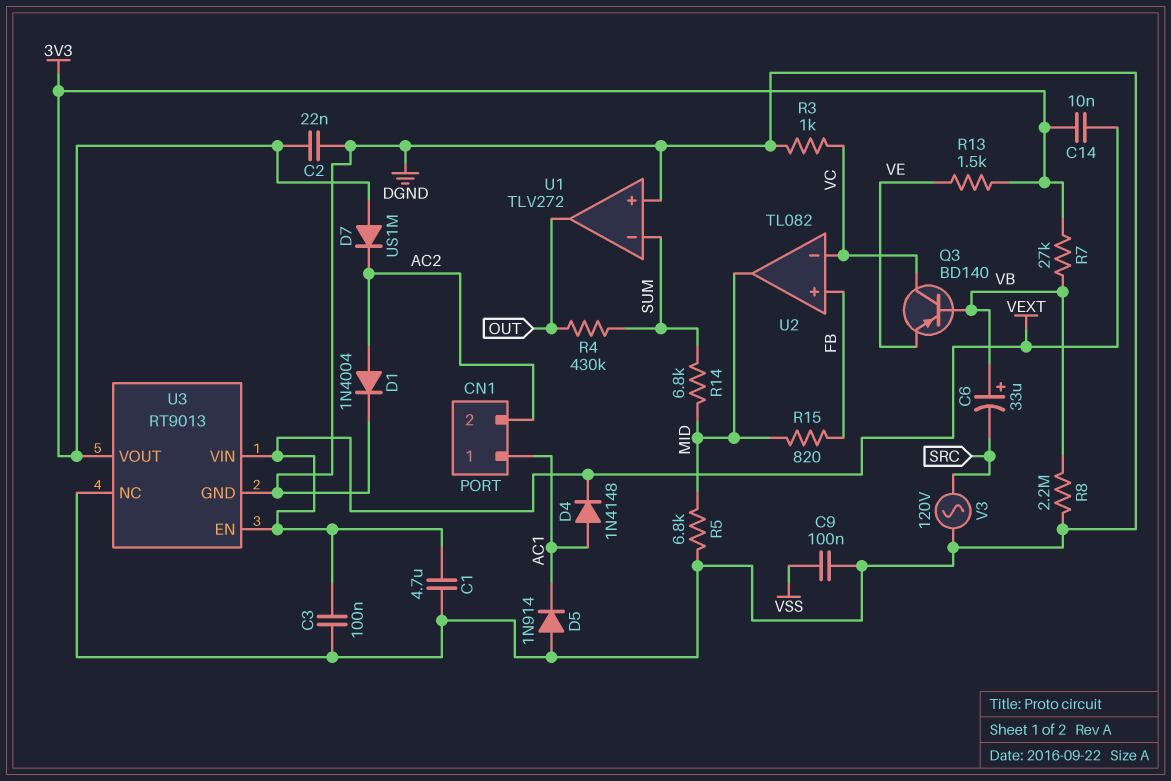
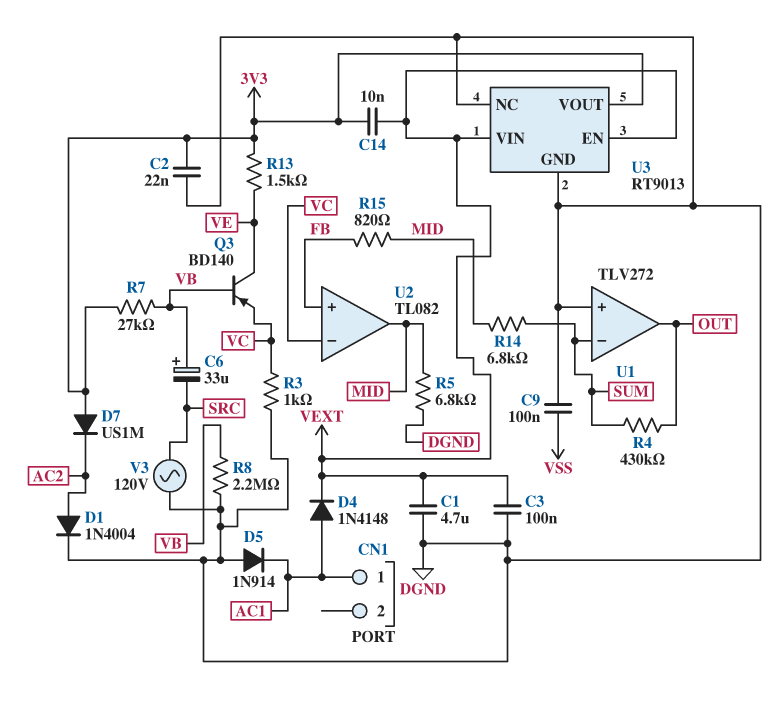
CN1 pin 2: AC2 -> none
Q3: PNP BD140 (B VB, C VC, E VE) -> PNP BD140 (B VB, C VE, E VC)

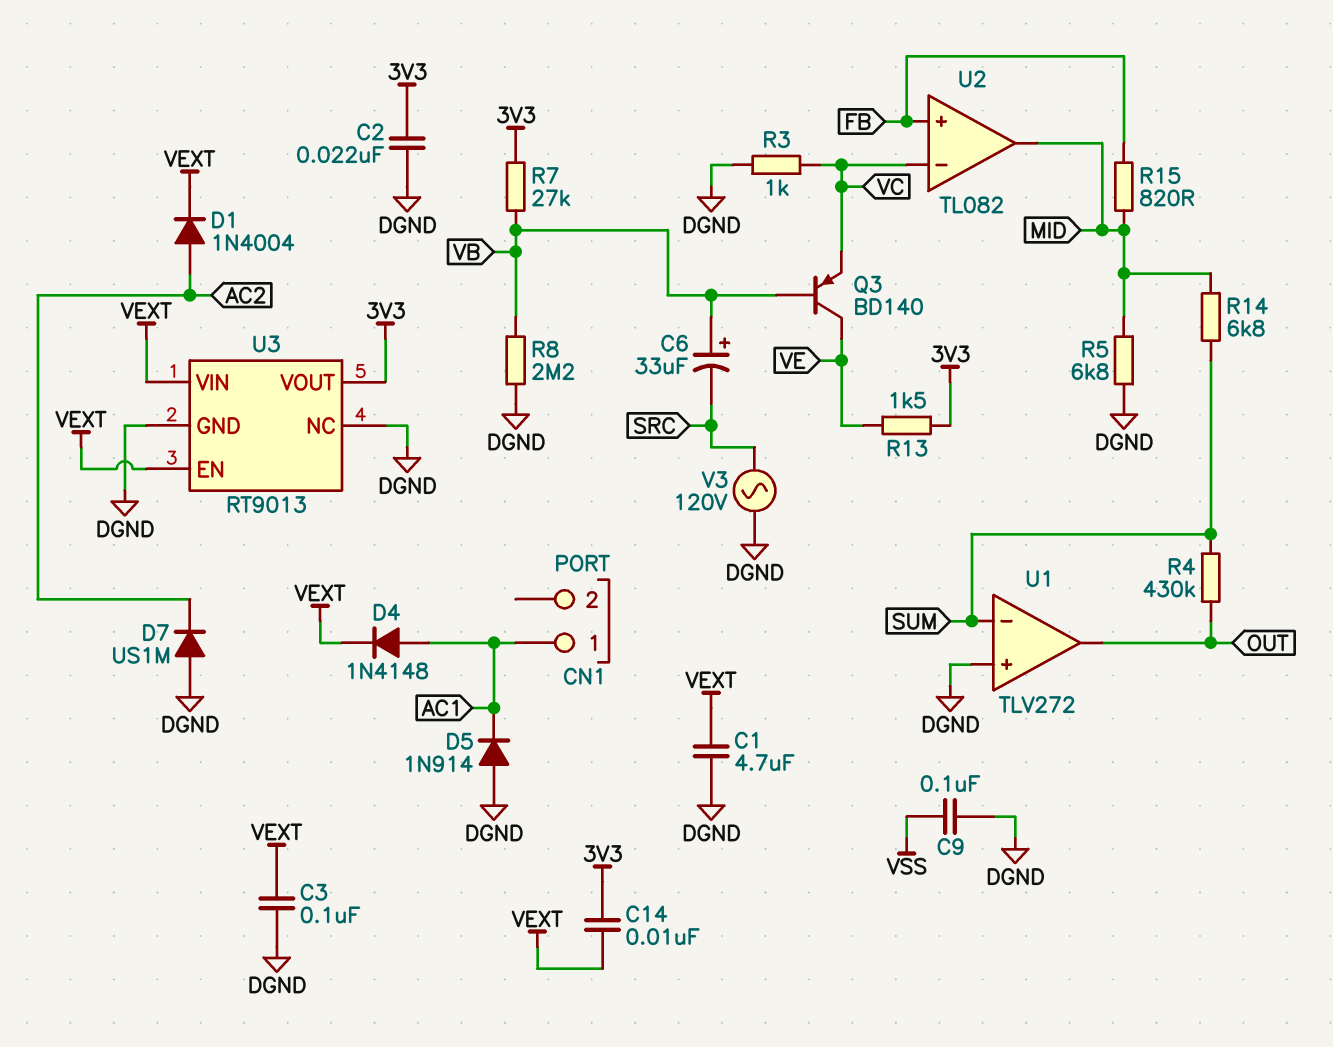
D1: diode 1N4004 (A AC2, K DGND) -> diode 1N4004 (A AC2, K VEXT)
D7: diode US1M (A 3V3, K AC2) -> diode US1M (A DGND, K AC2)

